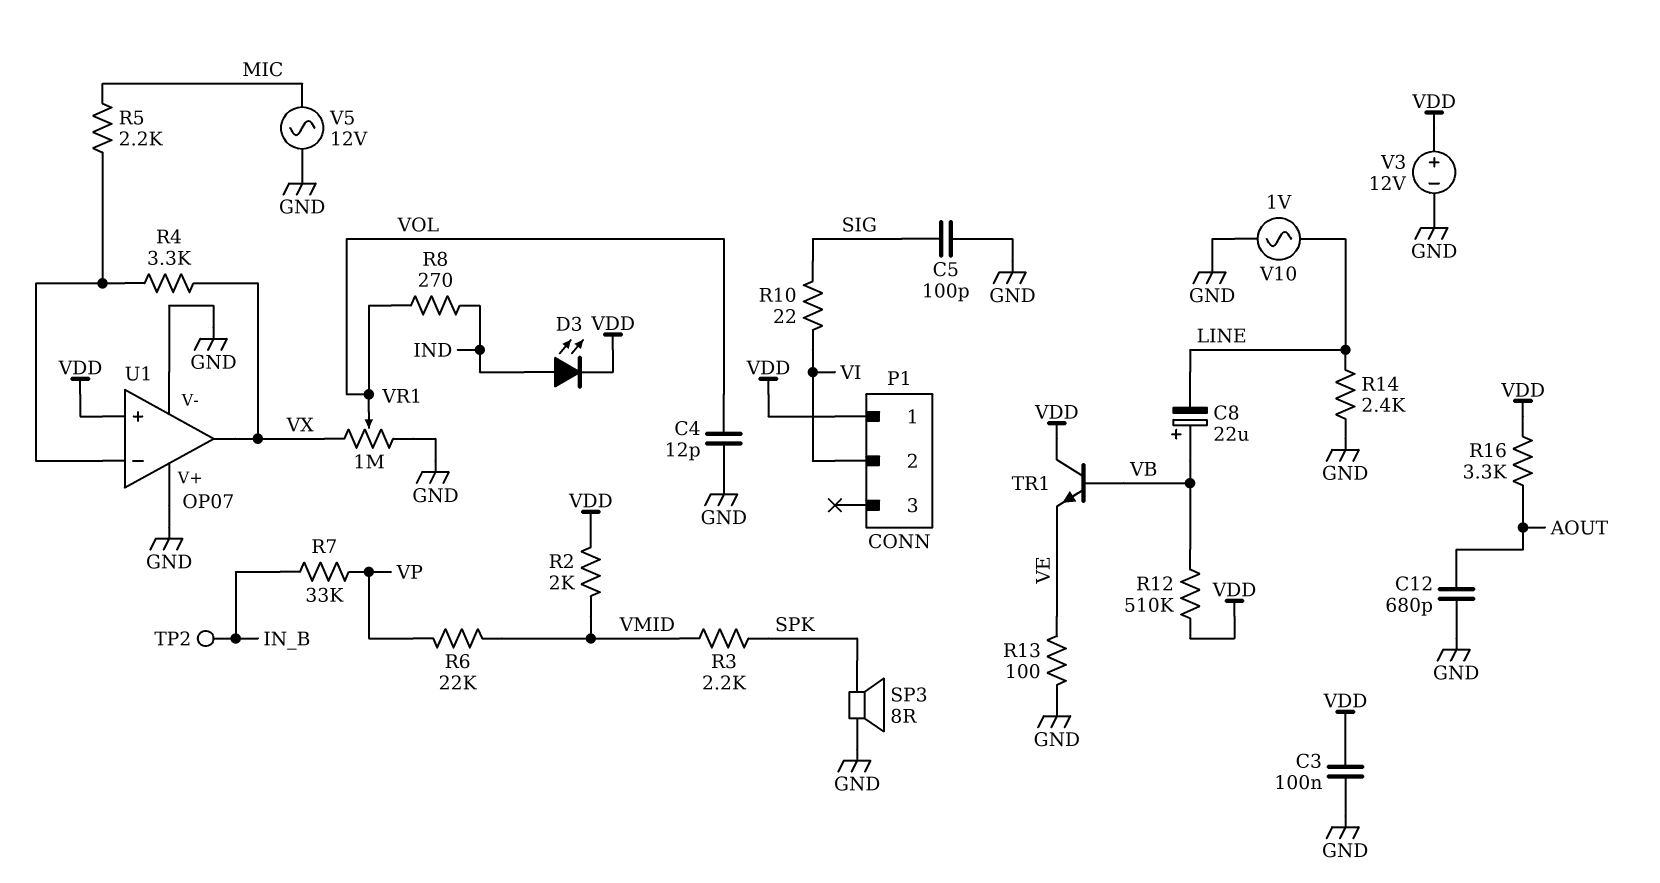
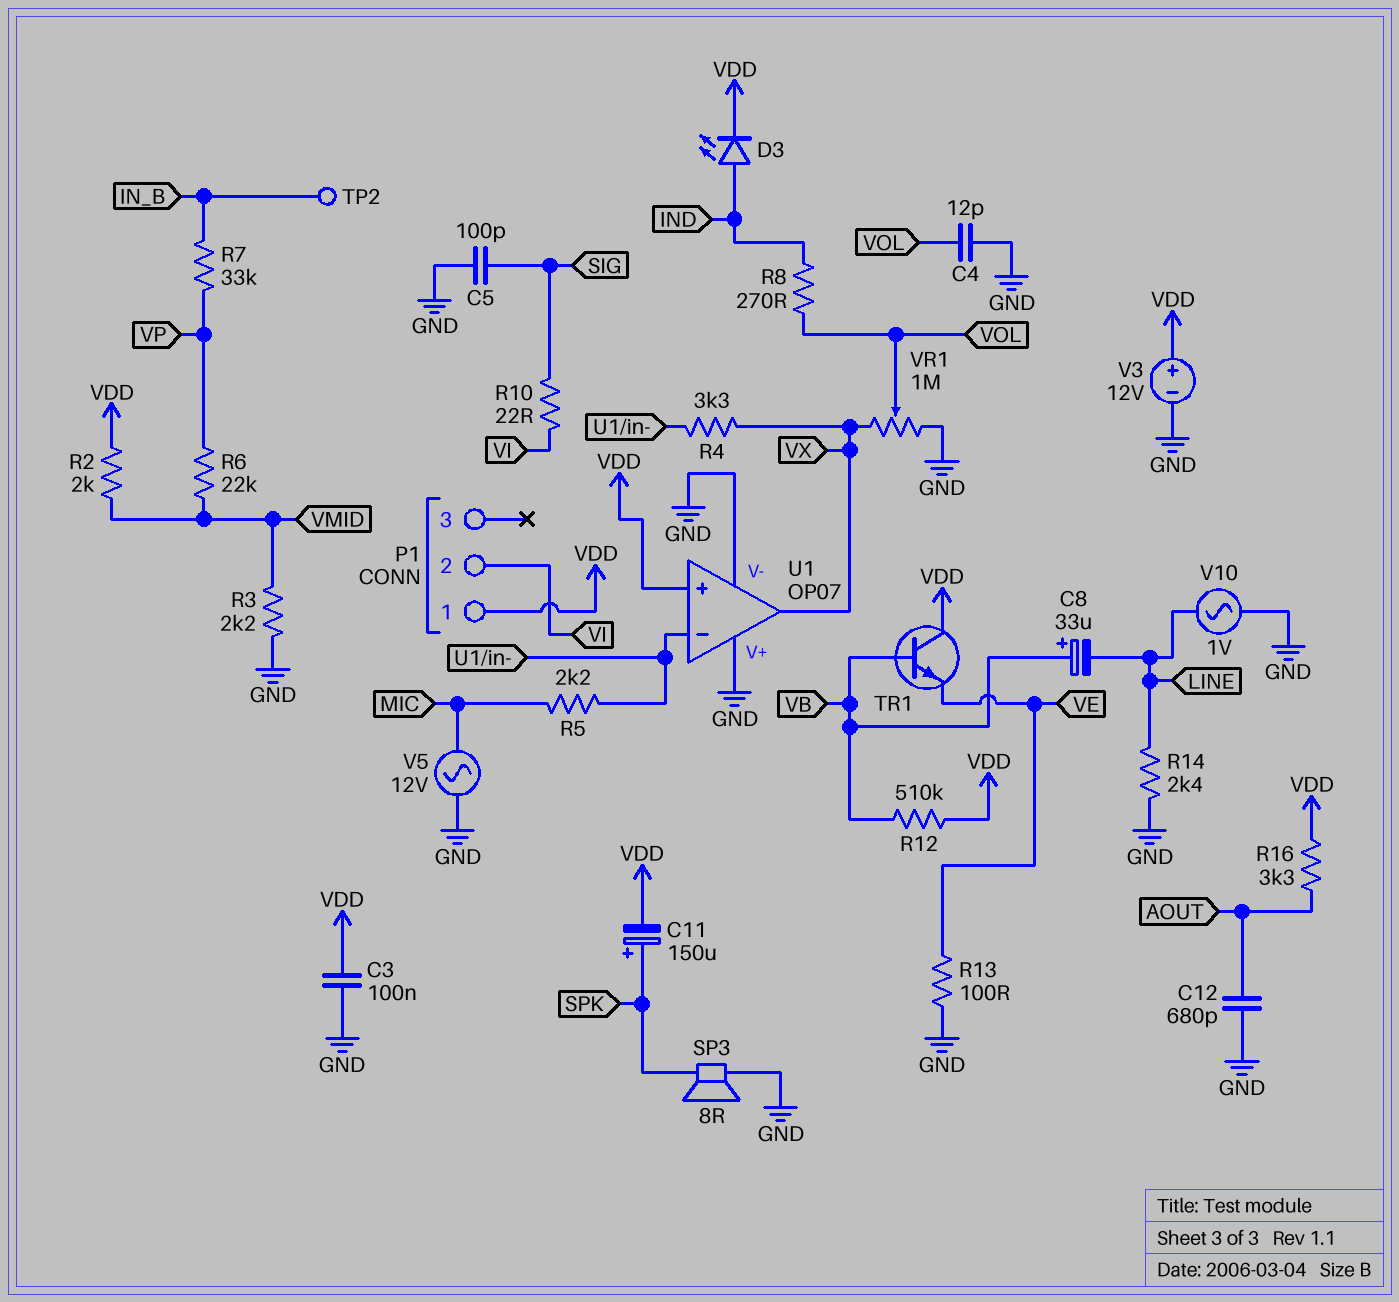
C8: 22uF (plus VB, minus LINE) -> 33uF (plus VB, minus LINE)
C11: none -> 150uF (plus SPK, minus VDD)
R3: 2.2k (SPK, VMID) -> 2.2k (GND, VMID)

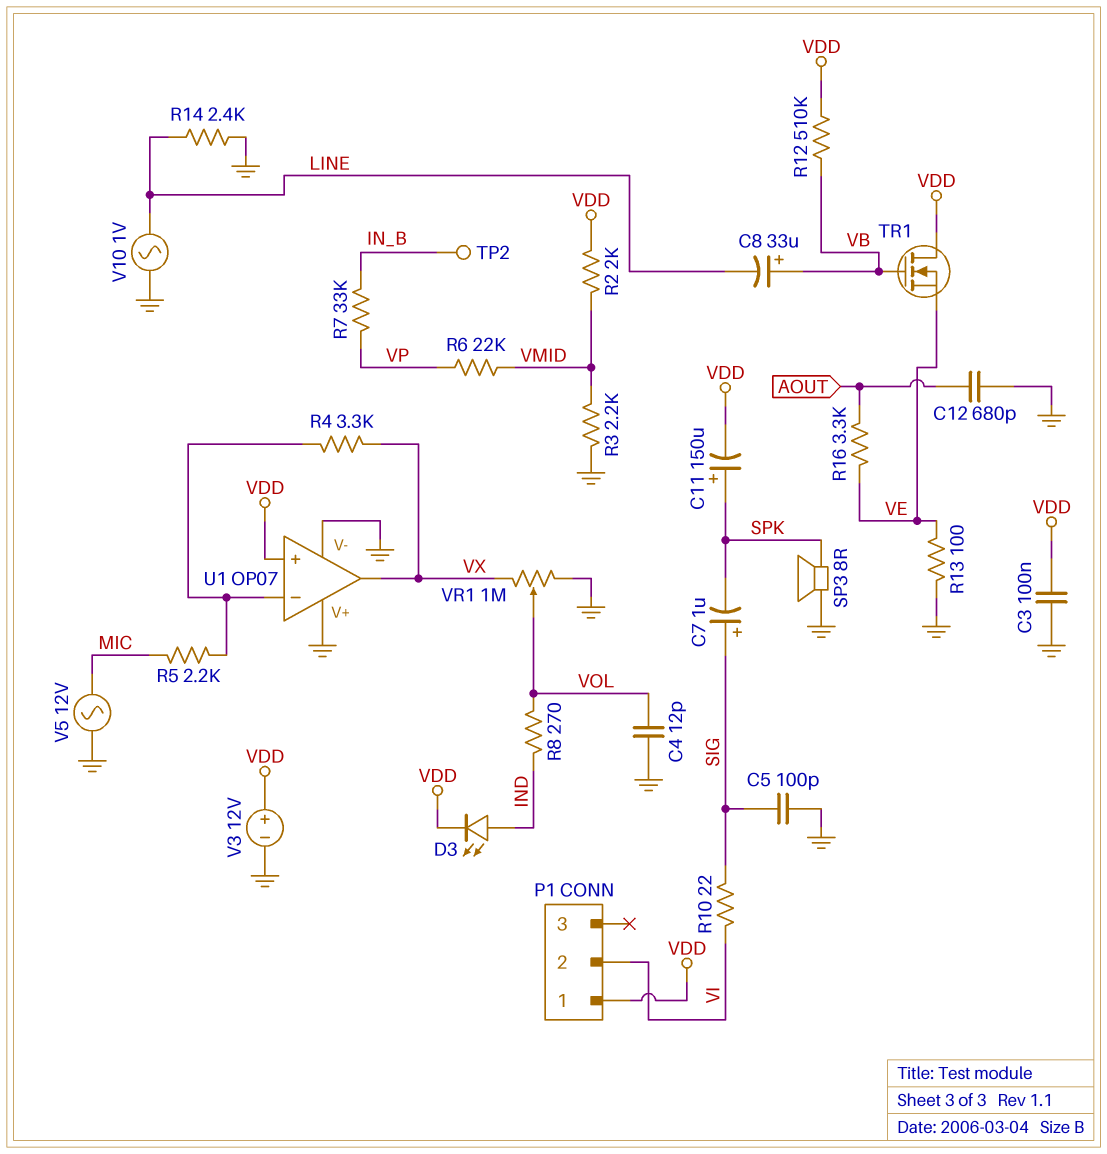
C7: none -> 1uF (plus SIG, minus SPK)
R16: 3.3k (AOUT, VDD) -> 3.3k (AOUT, VE)
TR1: NPN (B VB, C VDD, E VE) -> NMOS (G VB, D VDD, S VE)

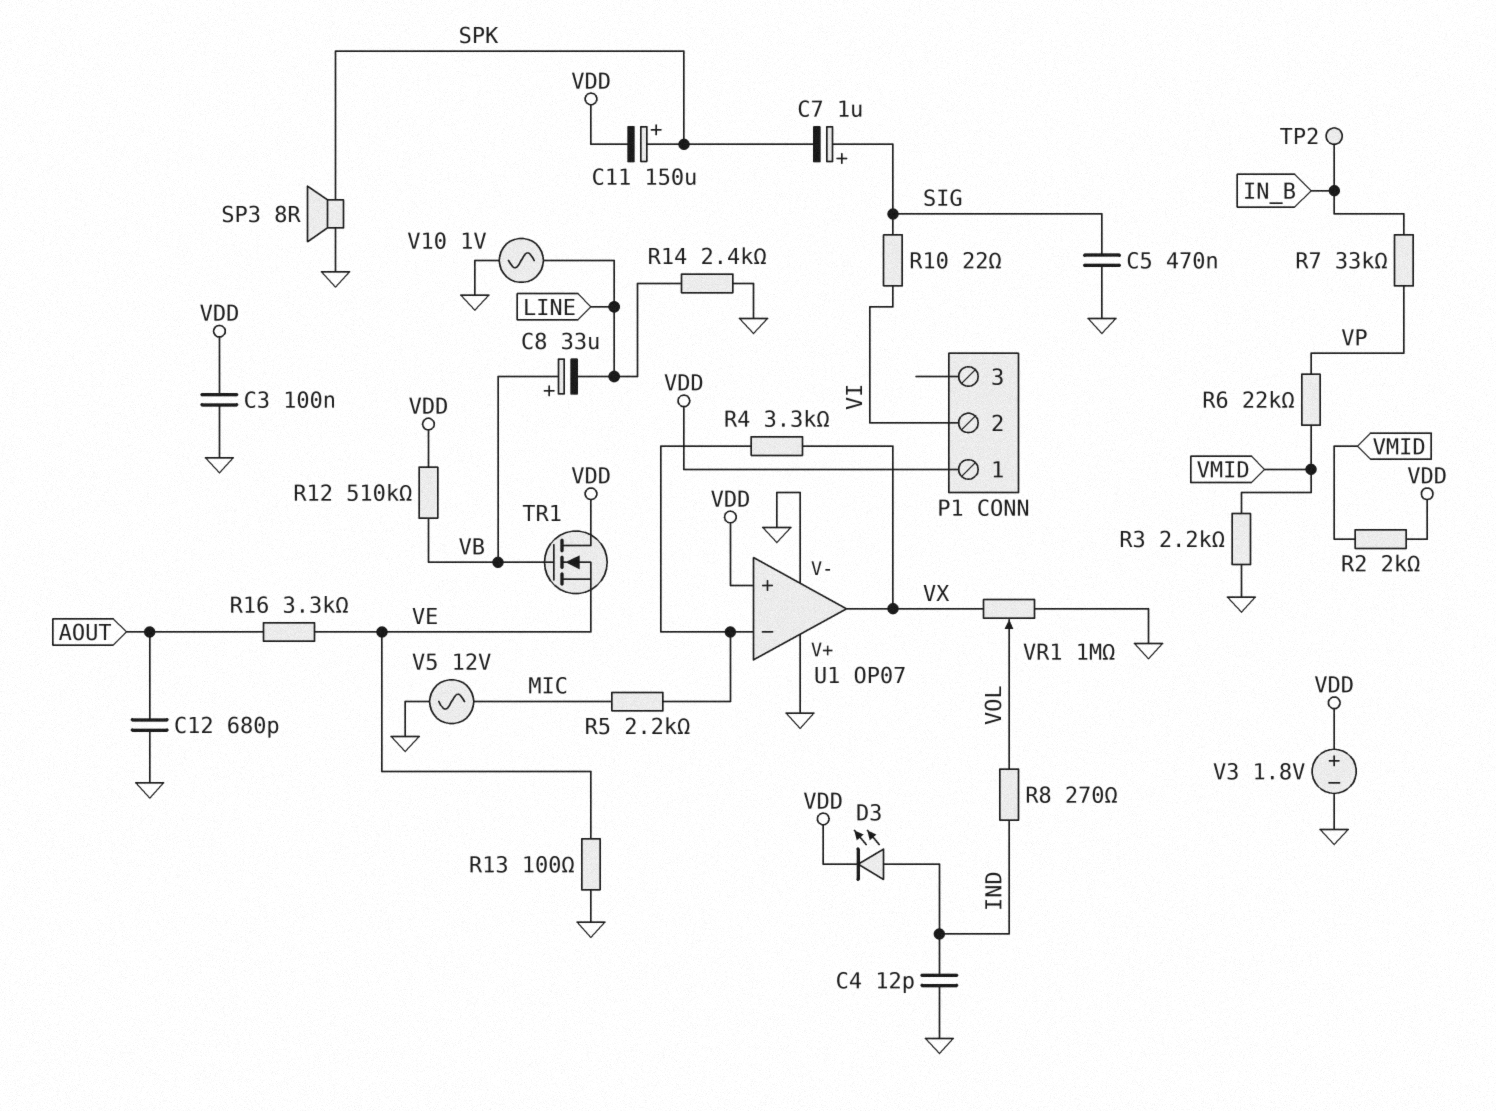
C4: 12pF (GND, VOL) -> 12pF (GND, IND)
C5: 100pF (GND, SIG) -> 470nF (GND, SIG)
V3: 12V (plus VDD, minus GND) -> 1.8V (plus VDD, minus GND)

